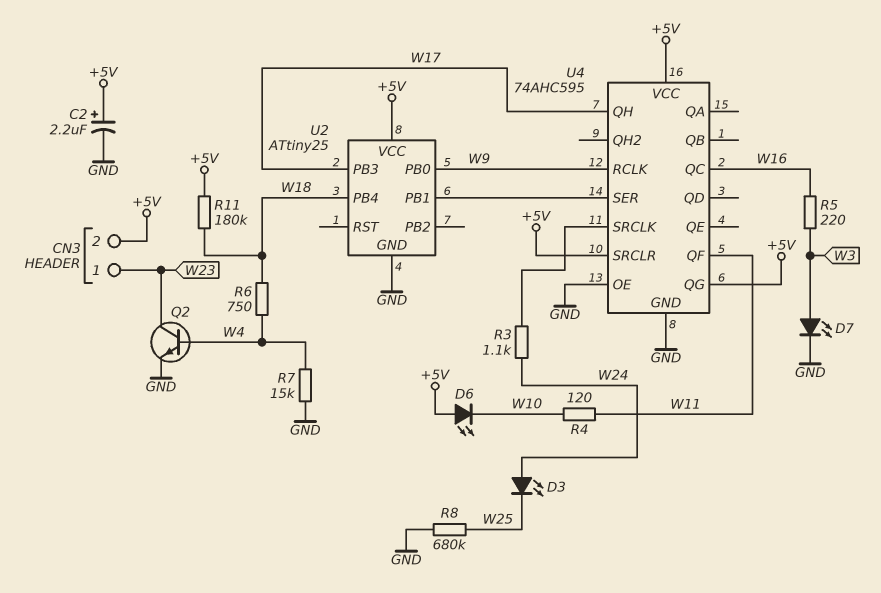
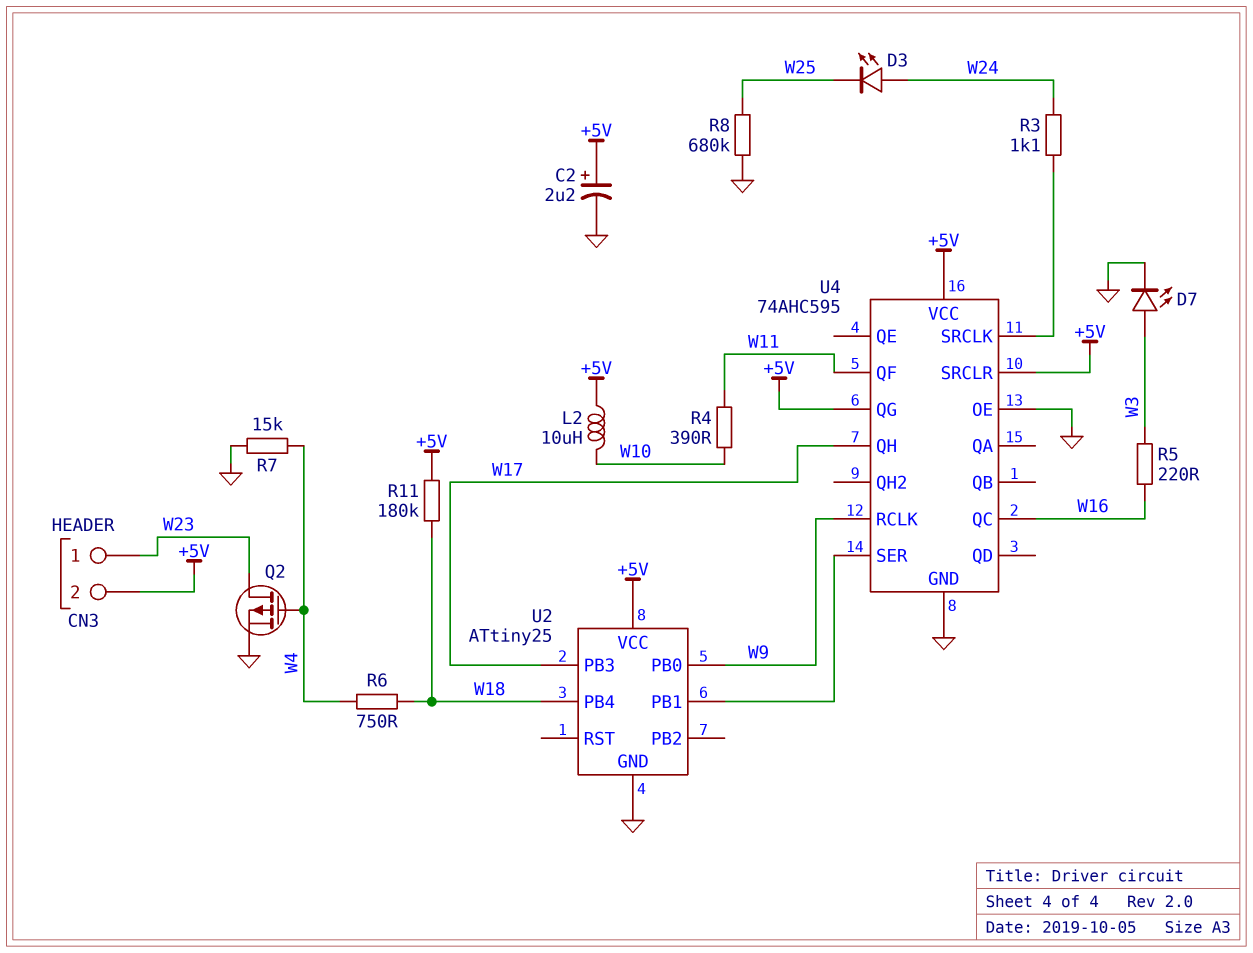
D6: LED (A +5V, K W10) -> none
L2: none -> 10uH (+5V, W10)
Q2: NPN (B W4, C W23, E GND) -> PMOS (G W4, D W23, S GND)
R4: 120 (W10, W11) -> 390 (W10, W11)

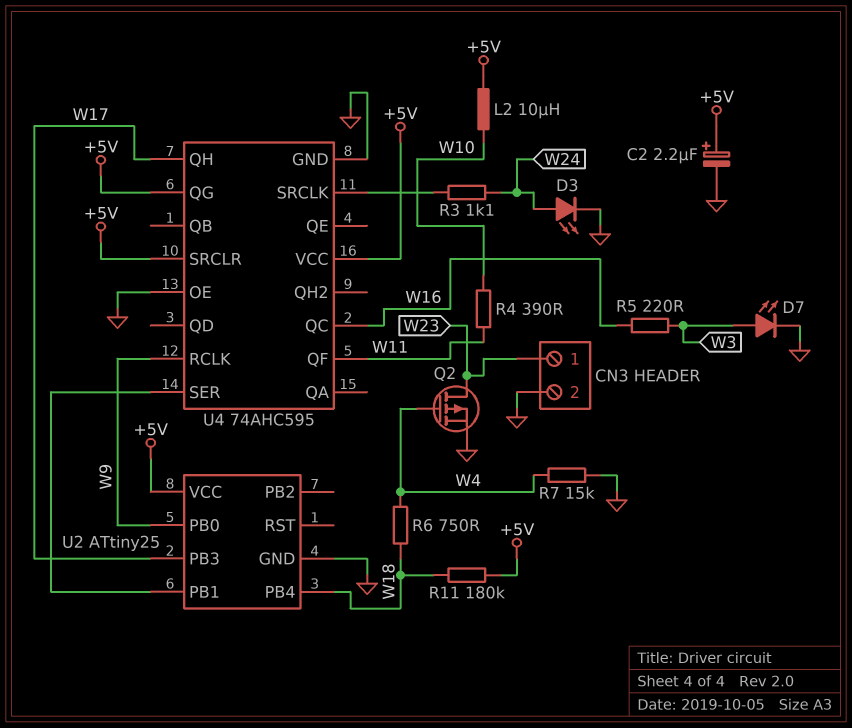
CN3 pin 2: +5V -> GND
D3: LED (A W24, K W25) -> LED (A W24, K GND)
R8: 680k (GND, W25) -> none

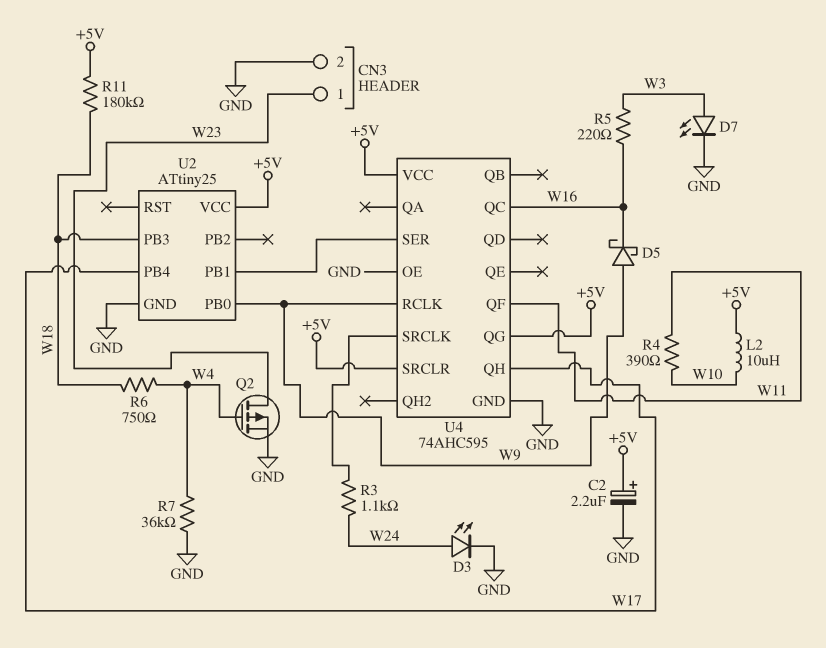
D5: none -> schottky (A W9, K W16)
R7: 15k (GND, W4) -> 36k (GND, W4)
U2 pin PB3: W17 -> W18
U2 pin PB4: W18 -> W17

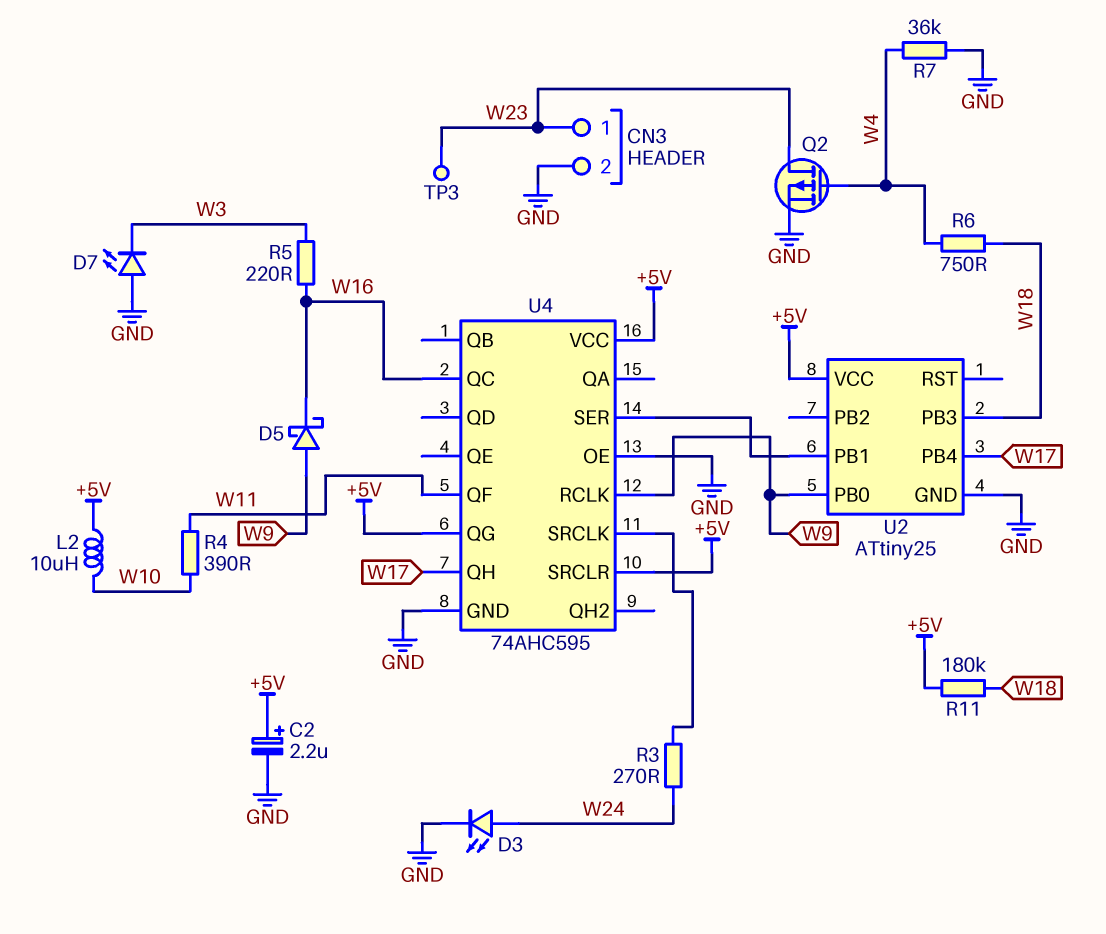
D7: LED (A W3, K GND) -> LED (A GND, K W3)
R3: 1.1k (U4/SRCLK, W24) -> 270 (U4/SRCLK, W24)
TP3: none -> test point (W23)

